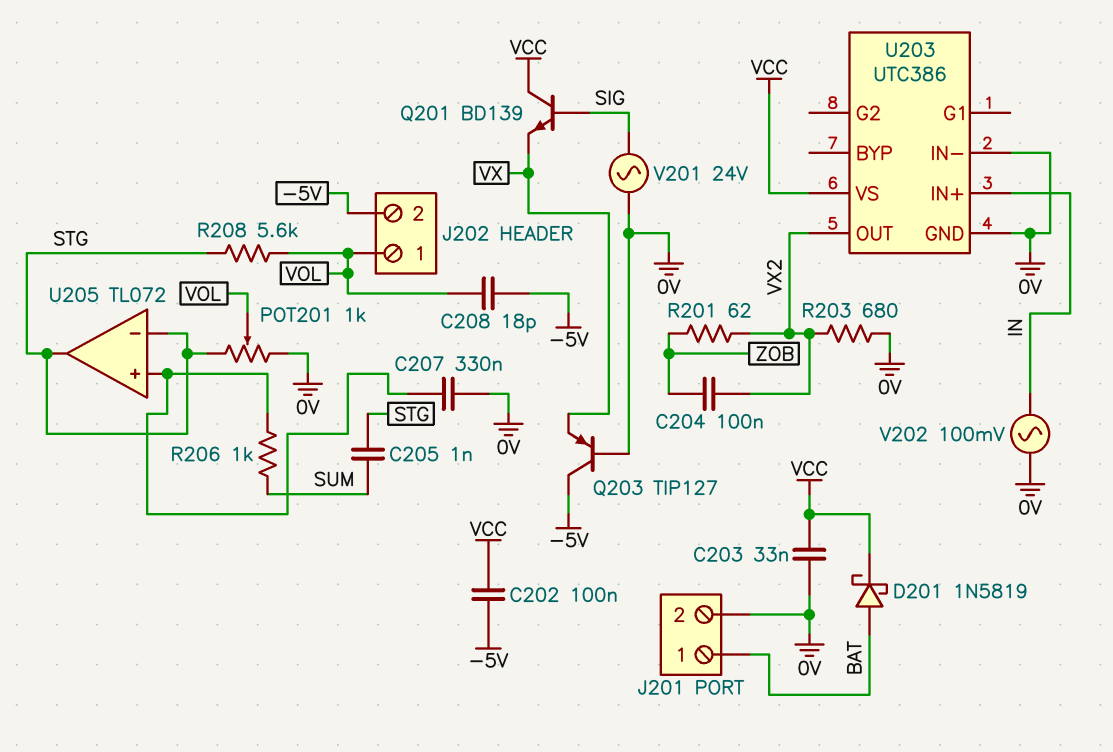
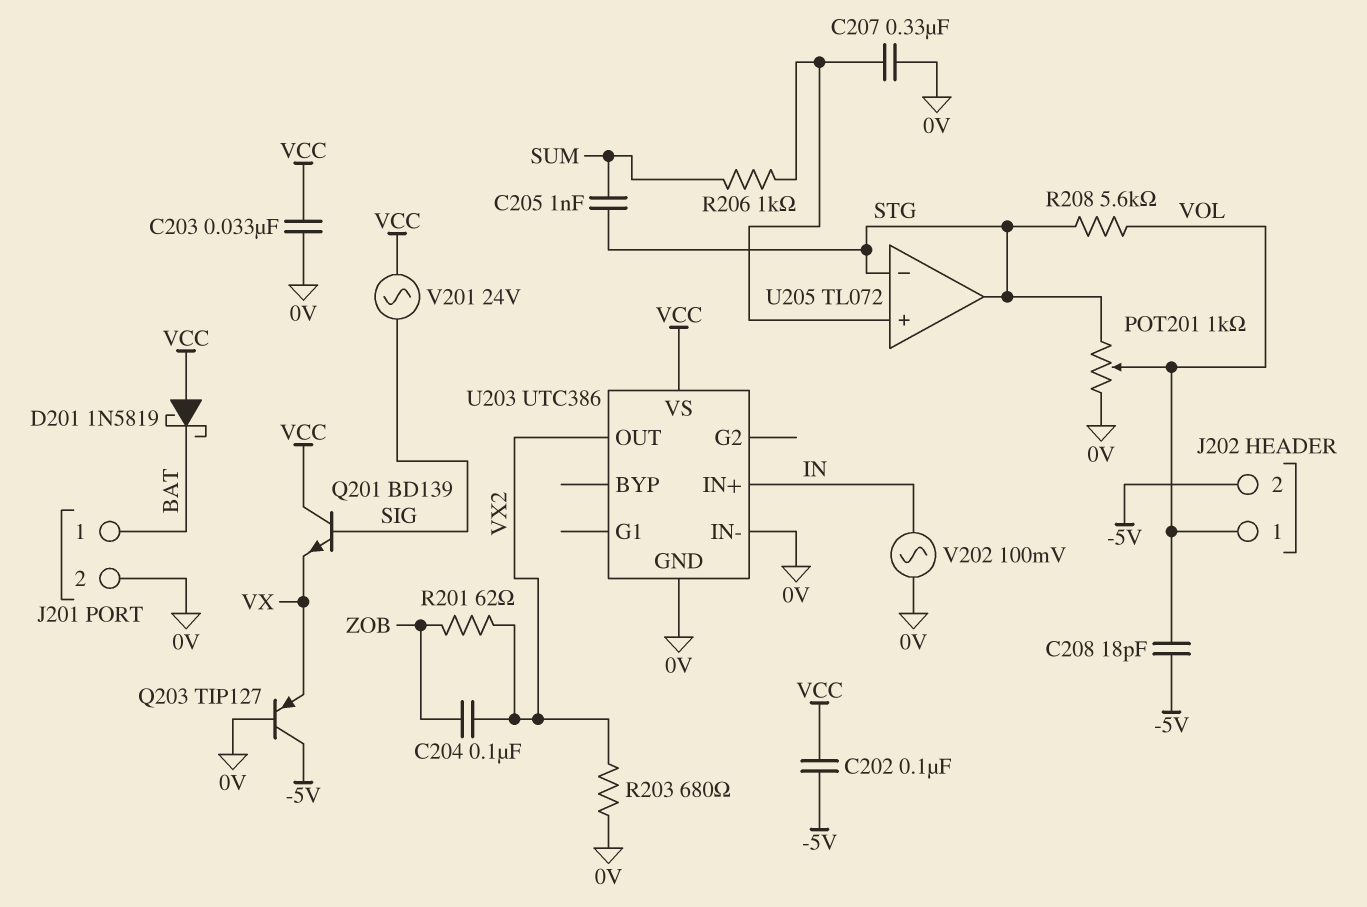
D201: schottky 1N5819 (A BAT, K VCC) -> schottky 1N5819 (A VCC, K BAT)
V201: AC 24V (0V, SIG) -> AC 24V (SIG, VCC)

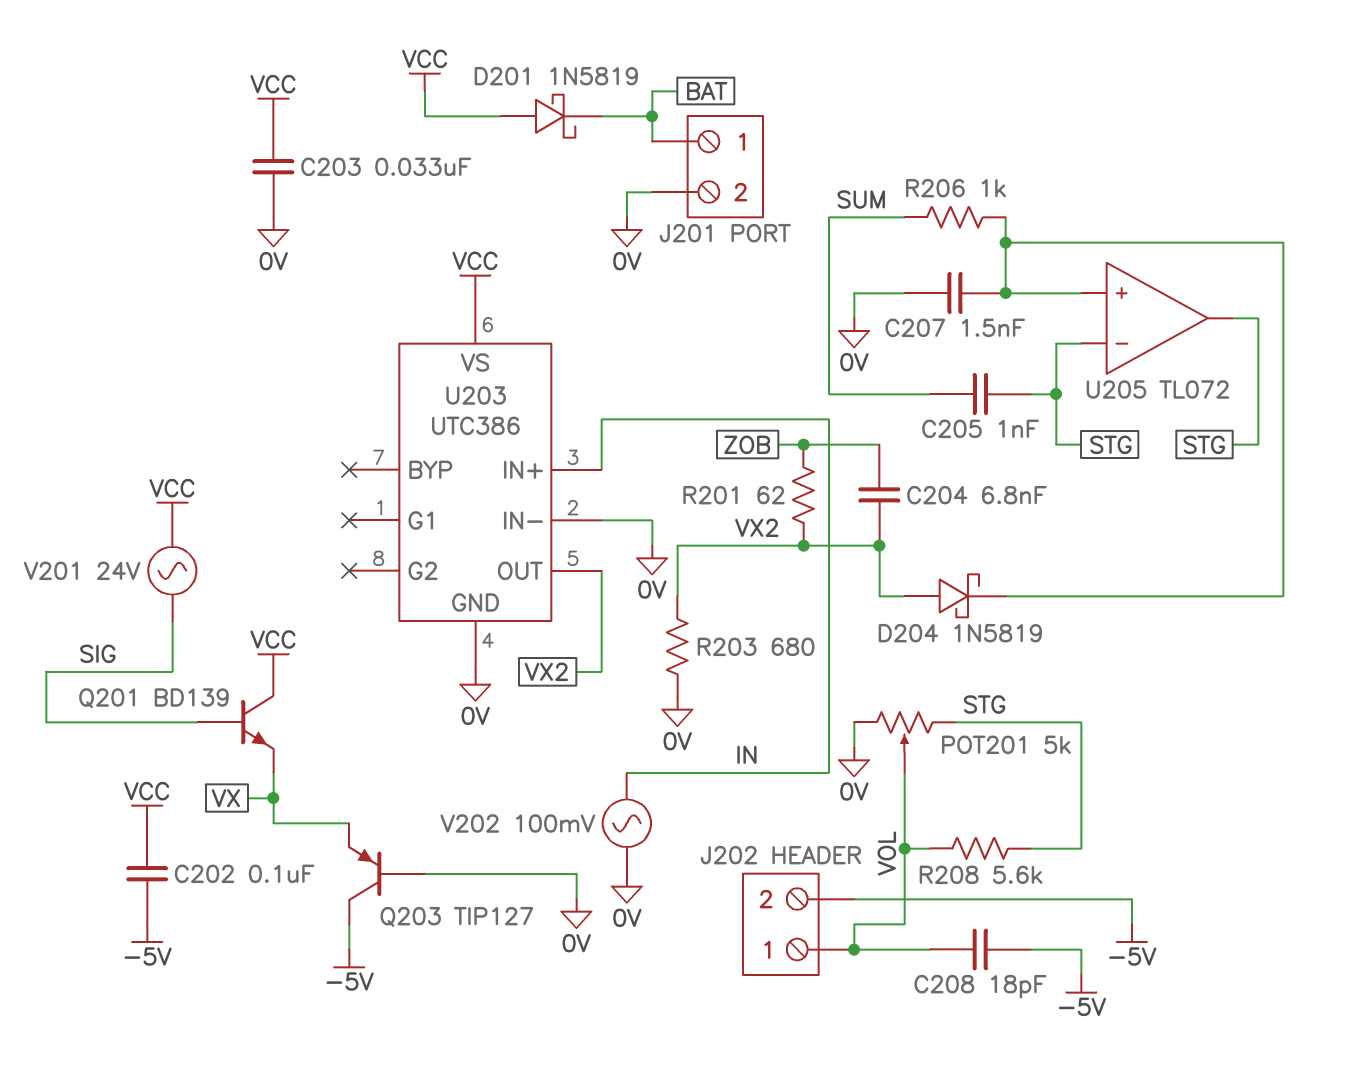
C204: 100nF (VX2, ZOB) -> 6.8nF (VX2, ZOB)
C207: 330nF (0V, U205/in+) -> 1.5nF (0V, U205/in+)
D204: none -> schottky 1N5819 (A VX2, K U205/in+)
POT201: 1k (0V, STG, wiper VOL) -> 5k (0V, STG, wiper VOL)

